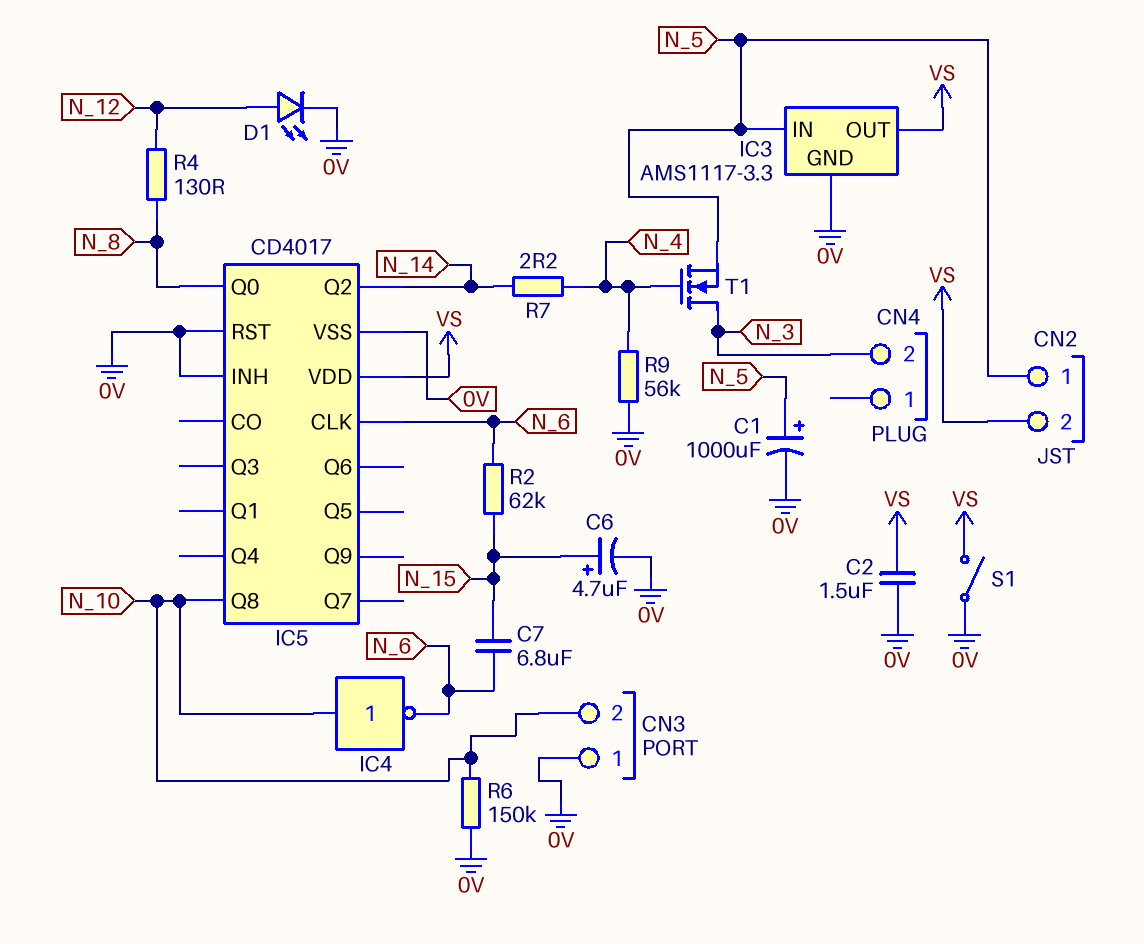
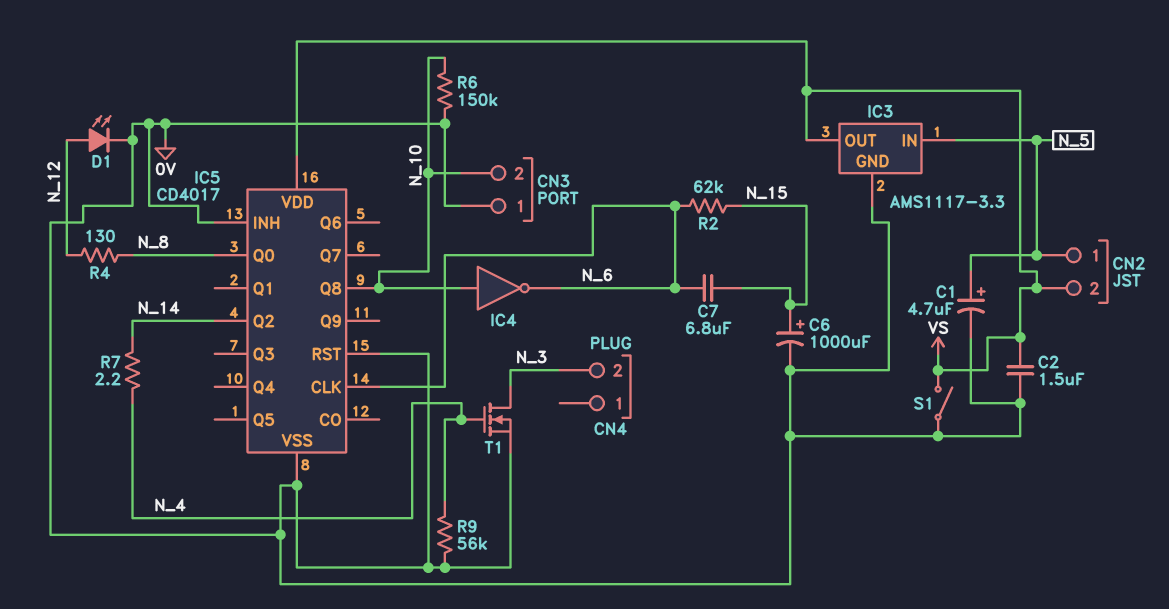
C1: 1000uF (plus N_5, minus 0V) -> 4.7uF (plus N_5, minus 0V)
C6: 4.7uF (plus N_15, minus 0V) -> 1000uF (plus N_15, minus 0V)
T1: NMOS (G N_4, D N_3, S N_5) -> NMOS (G N_4, D N_3, S 0V)

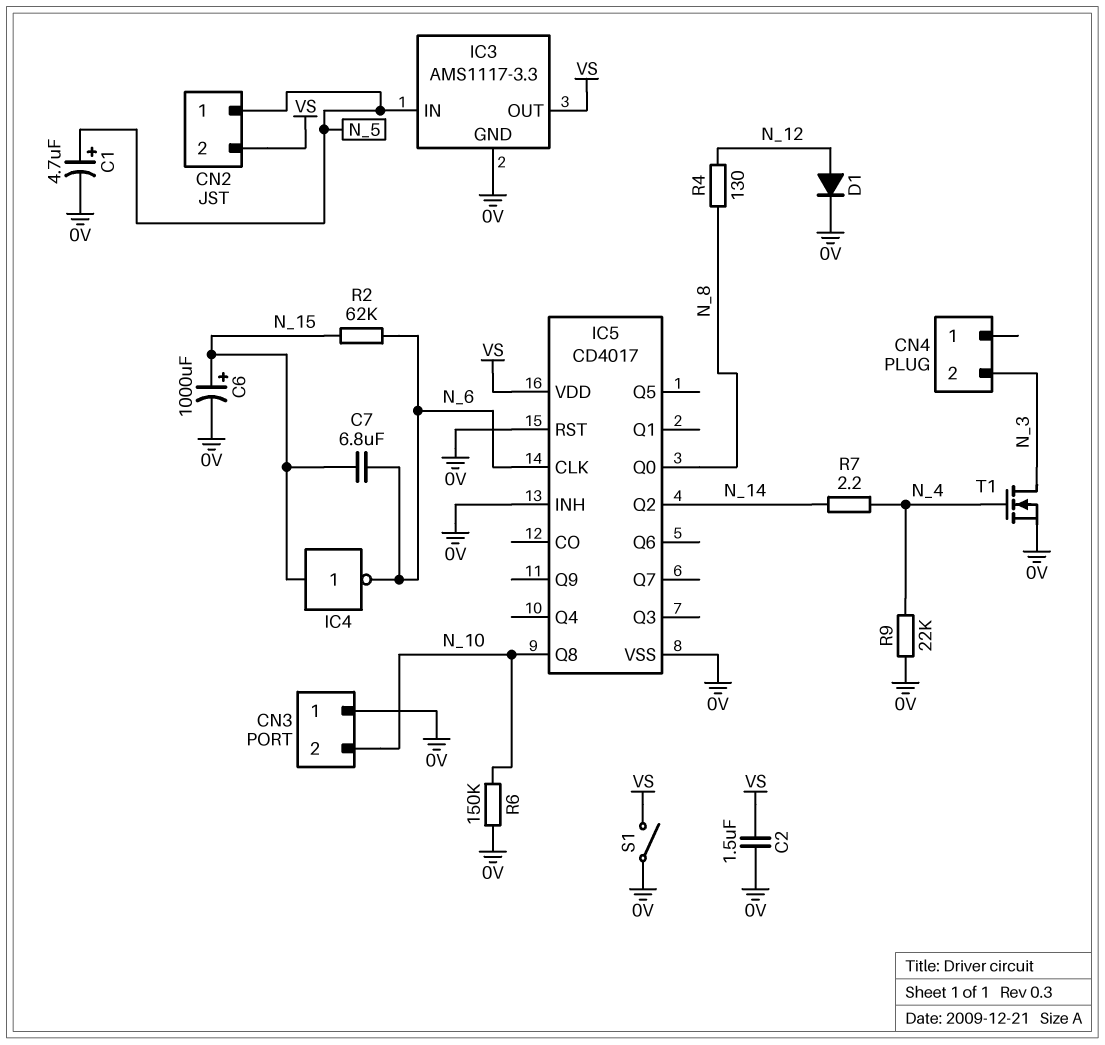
D1: LED (A N_12, K 0V) -> diode (A N_12, K 0V)
IC4: NOT (in N_10, out N_6) -> NOT (in N_15, out N_6)
R9: 56k (0V, N_4) -> 22k (0V, N_4)

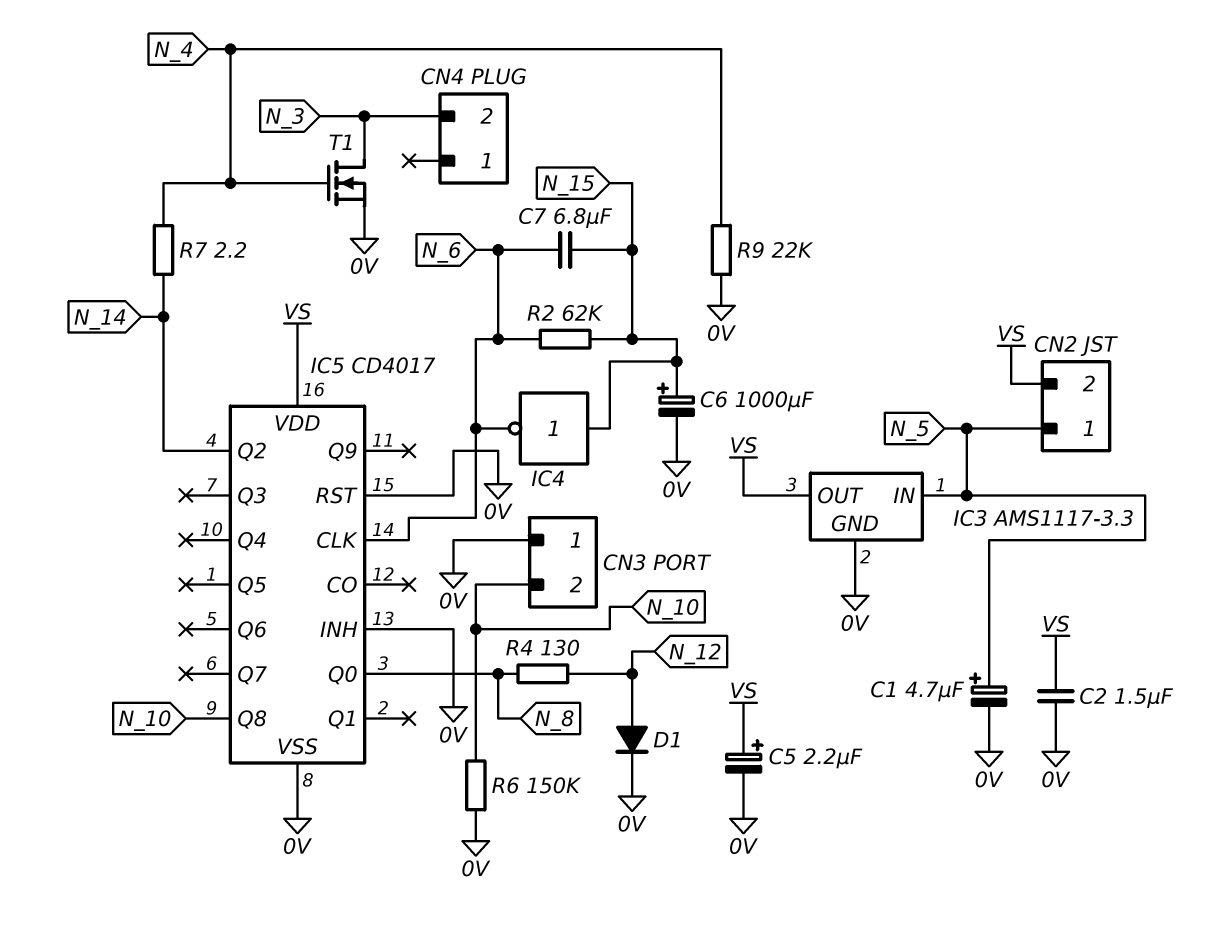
C5: none -> 2.2uF (plus VS, minus 0V)
S1: switch (0V, VS) -> none

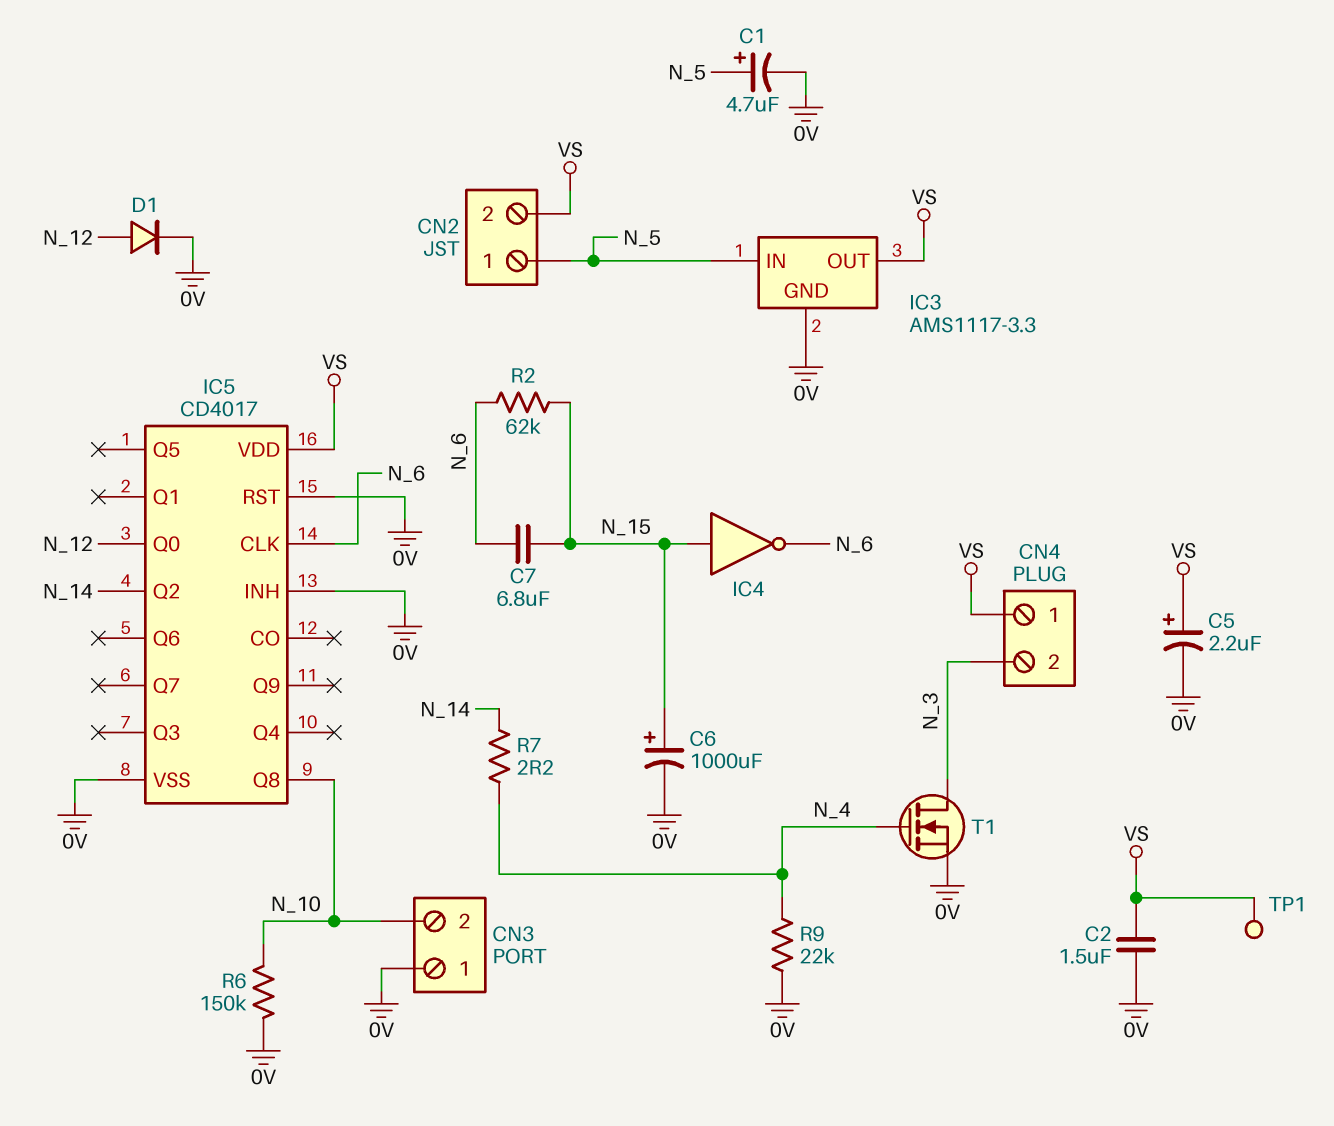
CN4 pin 1: none -> VS
IC5 pin Q0: N_8 -> N_12
R4: 130 (N_8, N_12) -> none
TP1: none -> test point (VS)

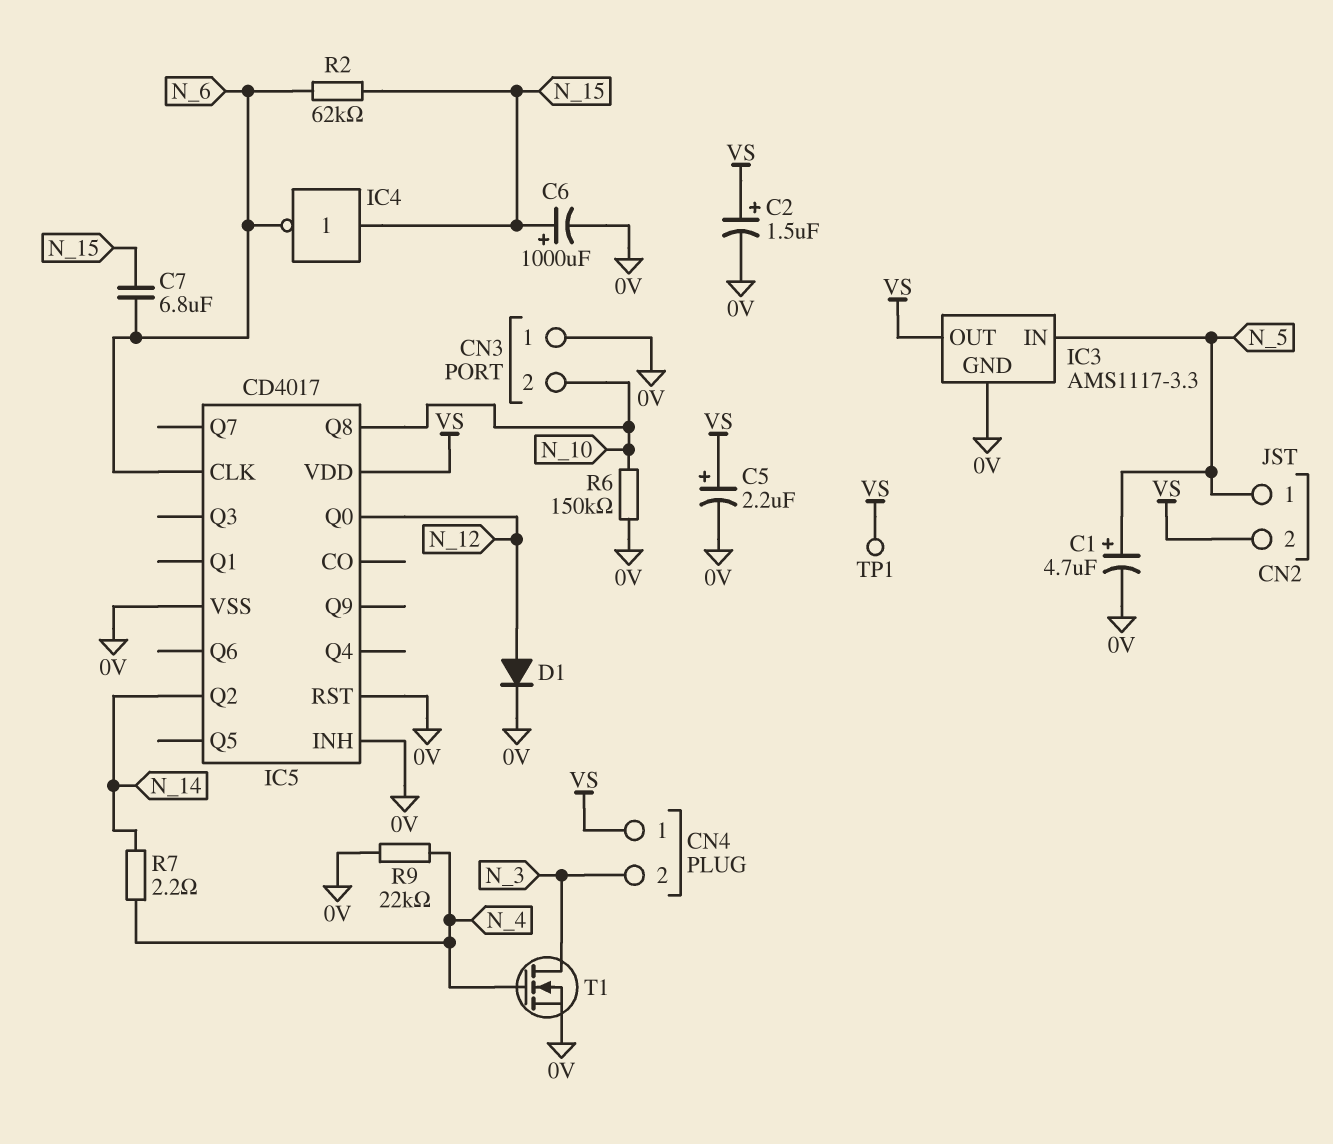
C2: 1.5uF (0V, VS) -> 1.5uF (plus VS, minus 0V)

